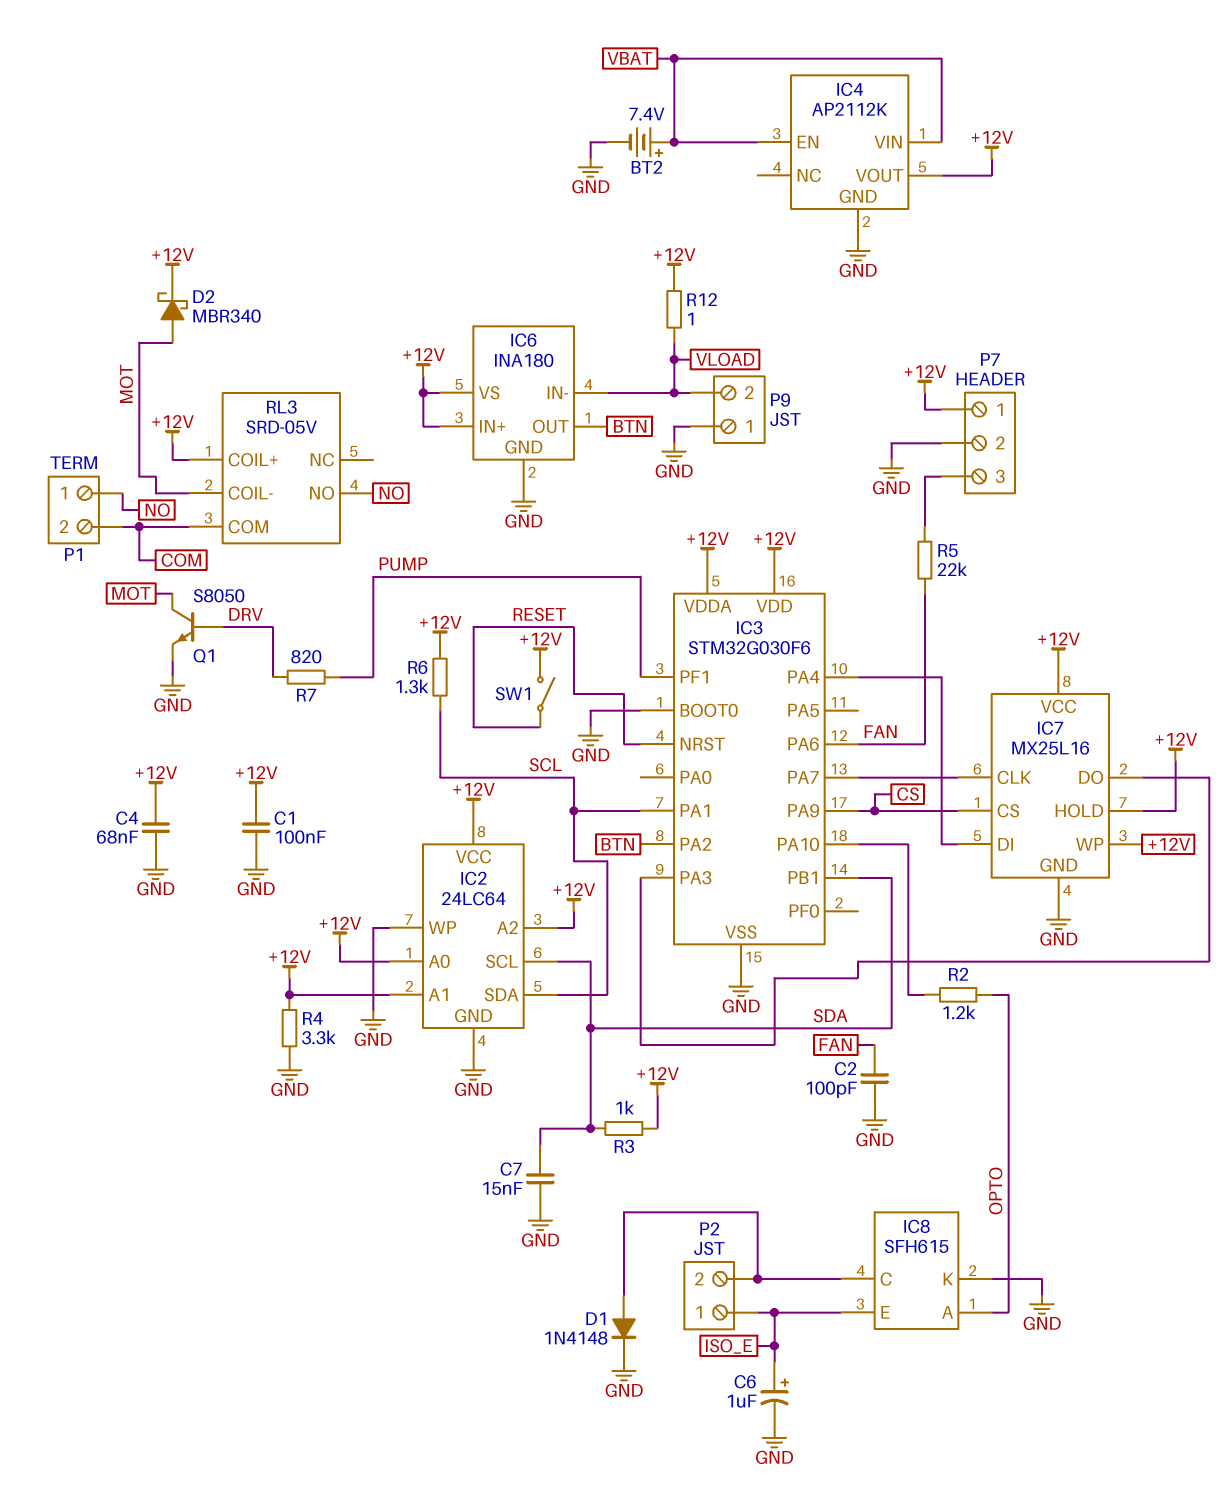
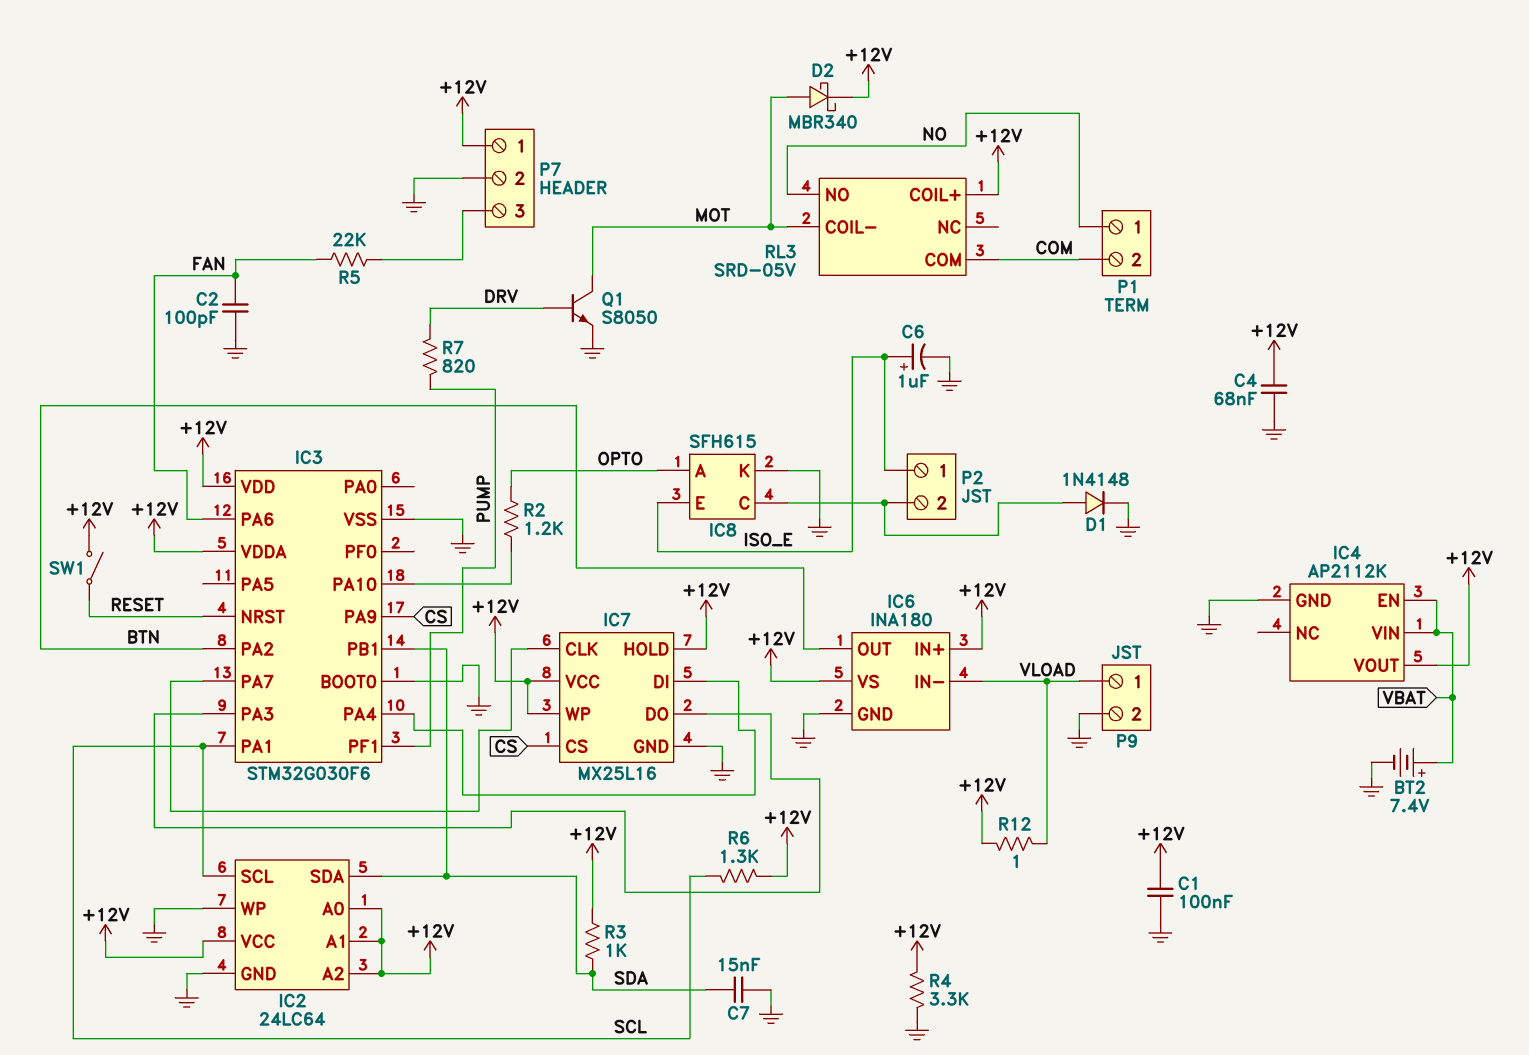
IC2 pin SCL: SDA -> SCL
IC2 pin SDA: SCL -> SDA
P9 pin 1: GND -> VLOAD
P9 pin 2: VLOAD -> GND

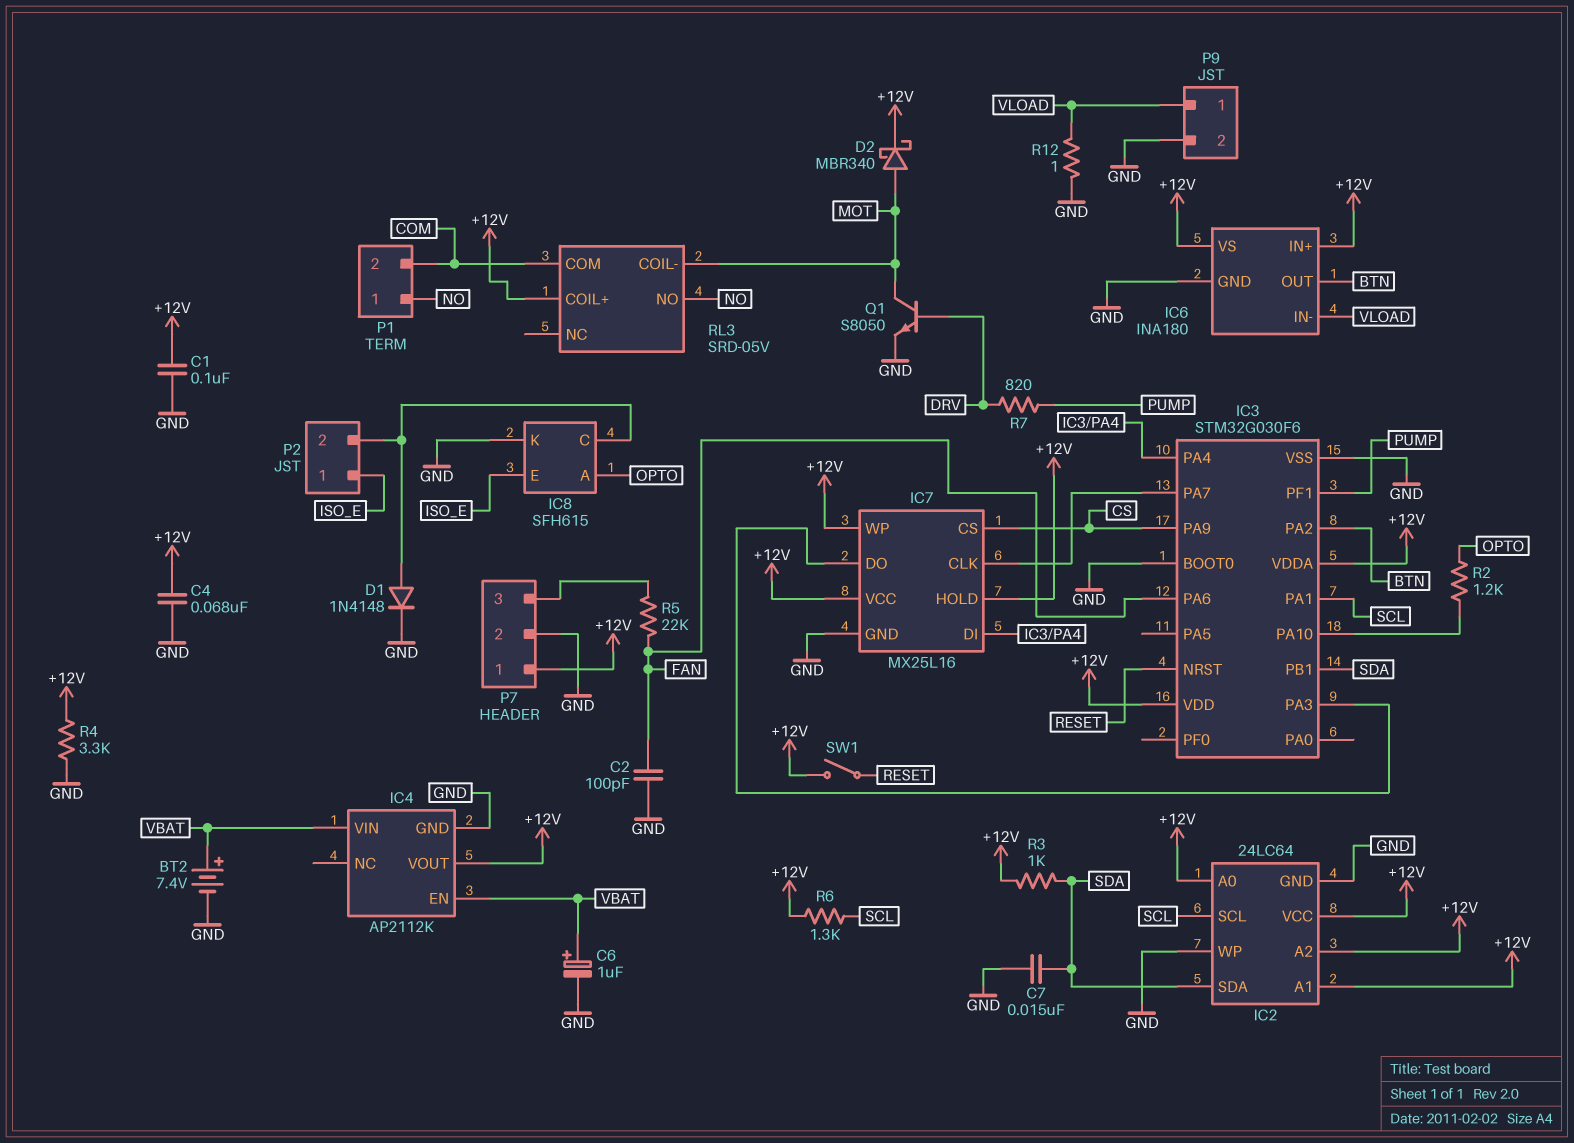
C6: 1uF (plus ISO_E, minus GND) -> 1uF (plus VBAT, minus GND)
R12: 1 (+12V, VLOAD) -> 1 (GND, VLOAD)

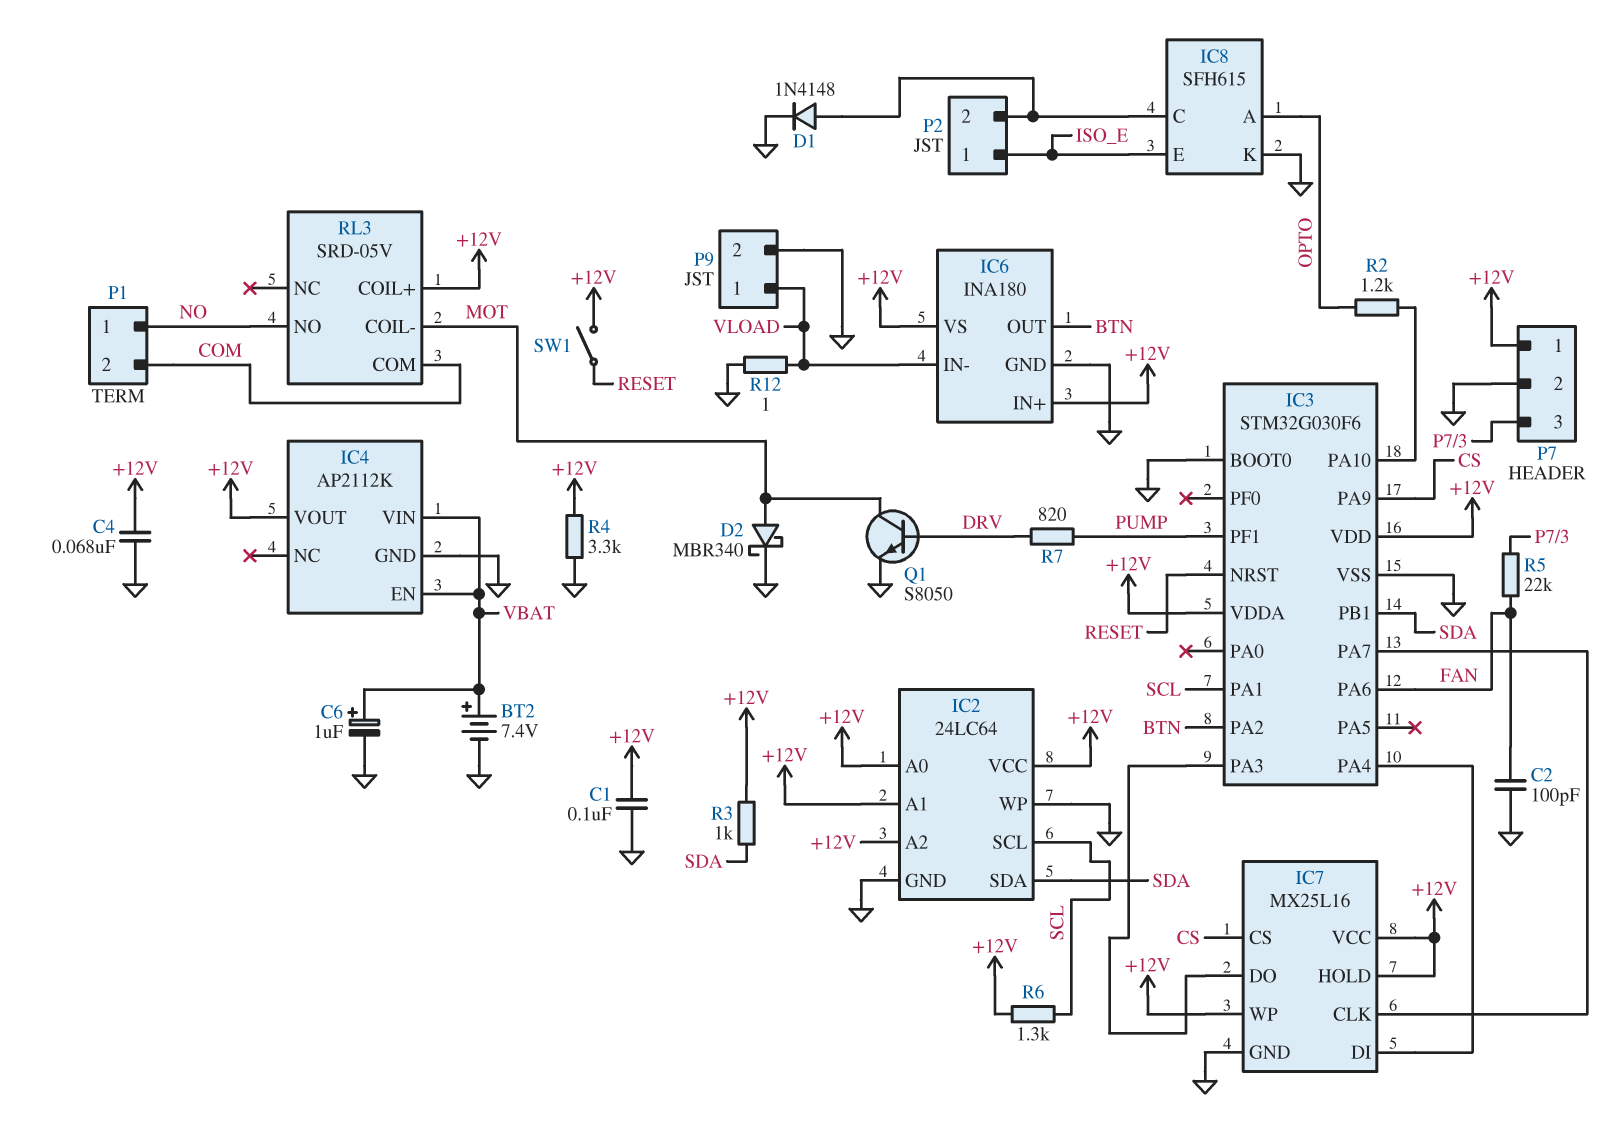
C7: 15nF (GND, SDA) -> none
D2: schottky MBR340 (A MOT, K +12V) -> schottky MBR340 (A MOT, K GND)

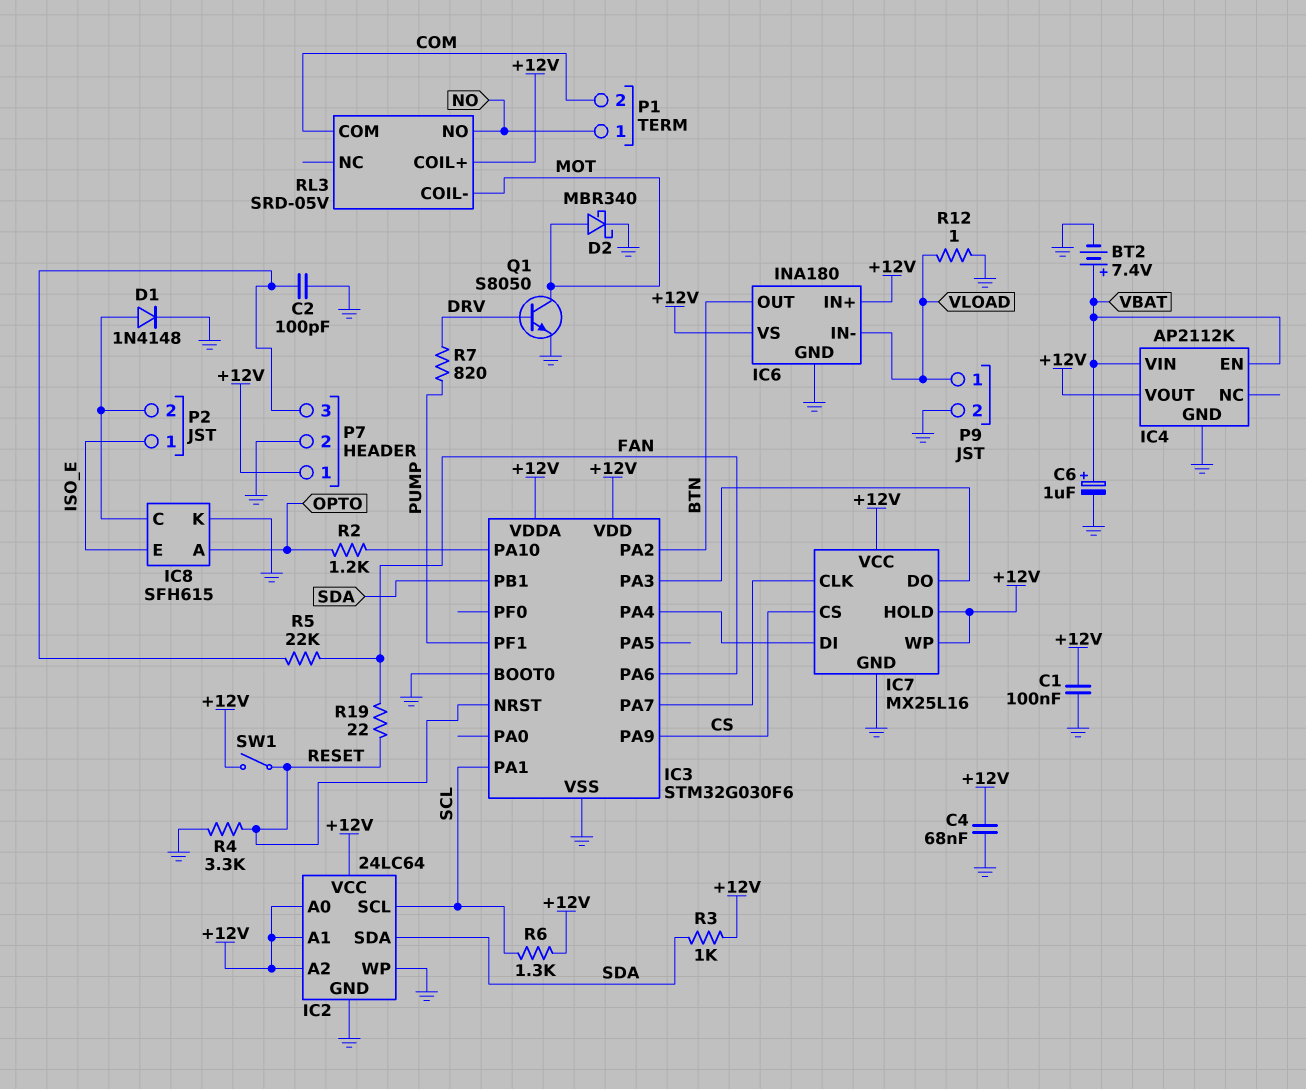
C2: 100pF (FAN, GND) -> 100pF (GND, P7/3)
R4: 3.3k (+12V, GND) -> 3.3k (GND, RESET)
R19: none -> 22 (FAN, RESET)

